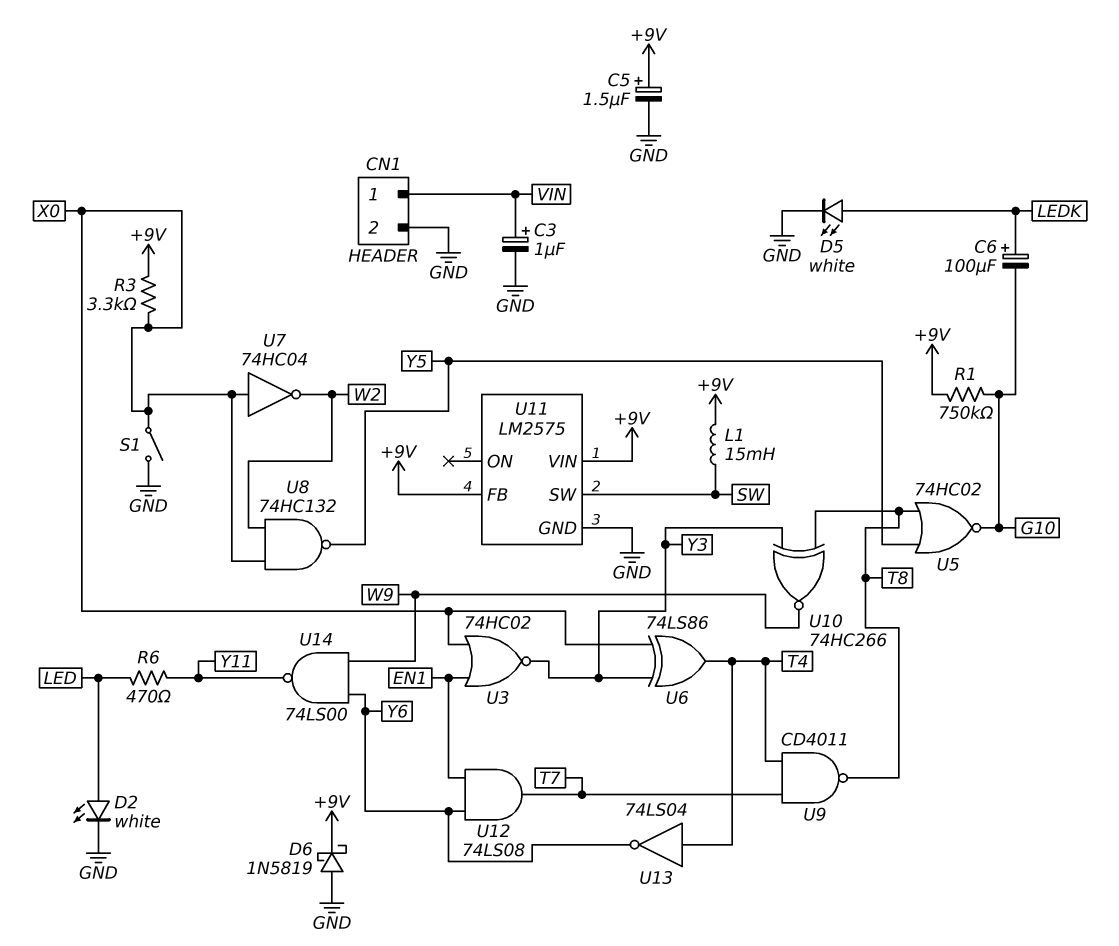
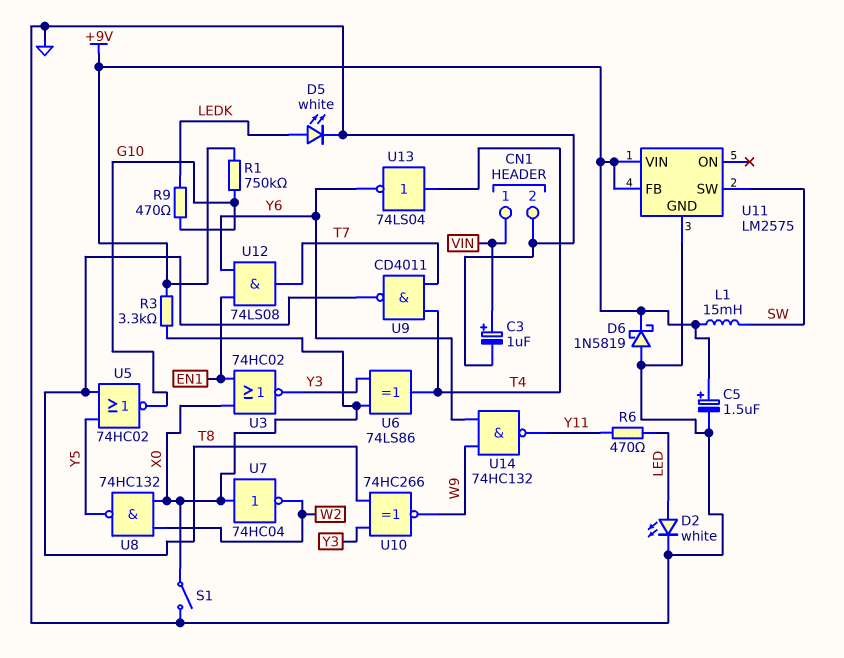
C6: 100uF (plus LEDK, minus G10) -> none
R9: none -> 470 (G10, LEDK)
U14: NAND 74LS00 (in W9, in Y6, out Y11) -> NAND 74HC132 (in W9, in Y6, out Y11)

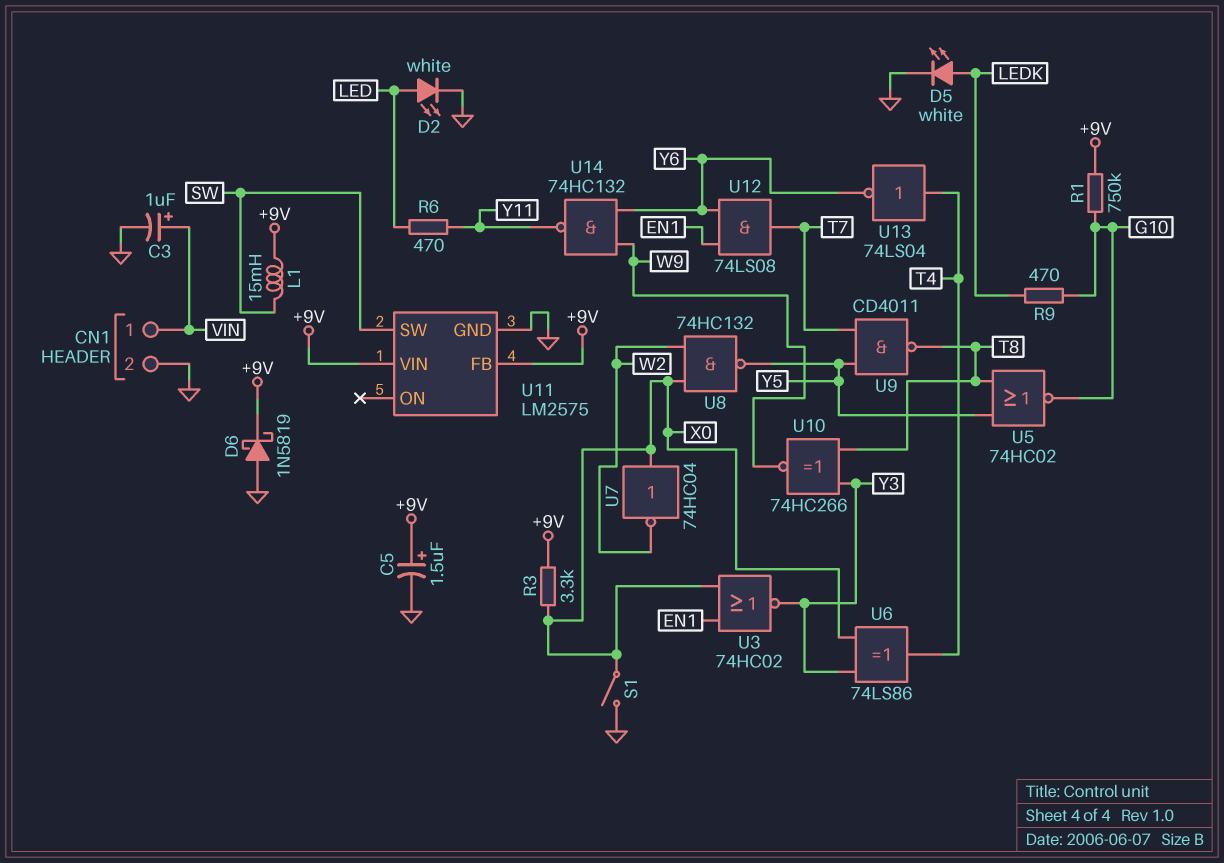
U9: NAND CD4011 (in T4, in T7, out T8) -> NAND CD4011 (in T7, in Y5, out T8)

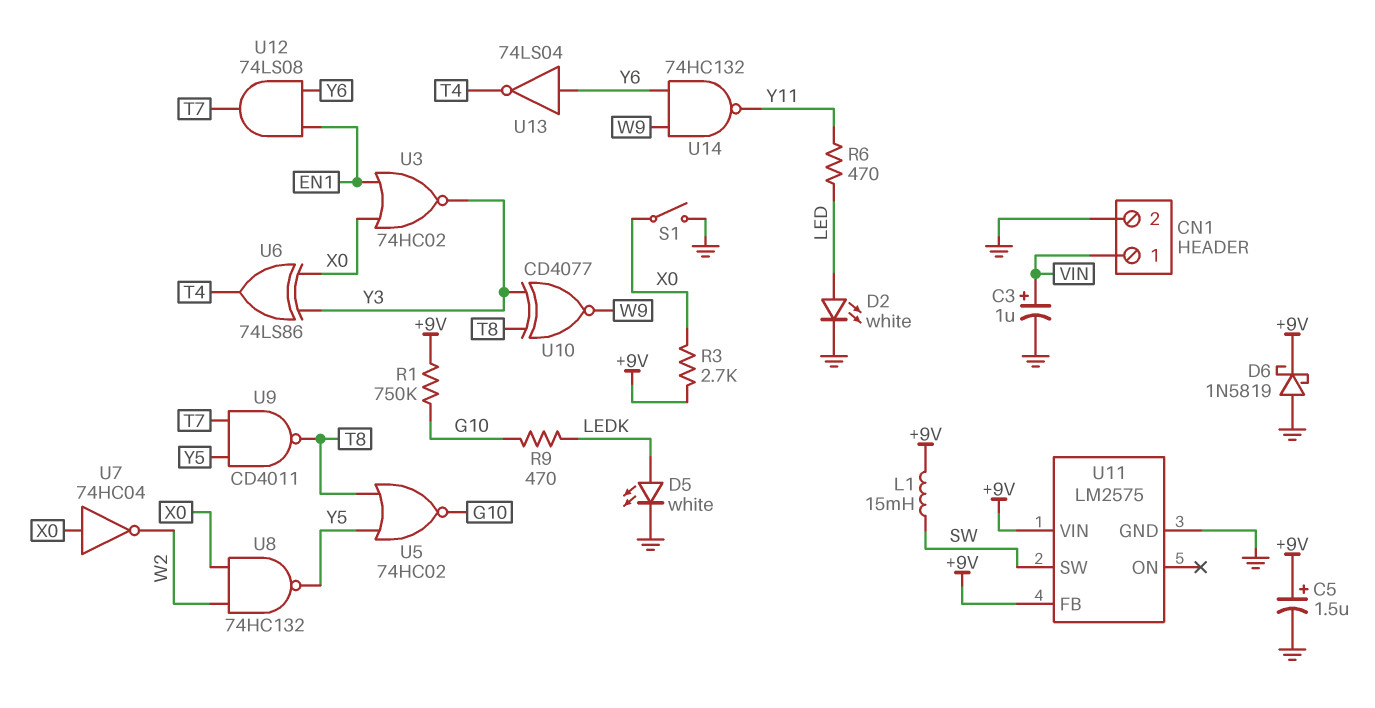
R3: 3.3k (+9V, X0) -> 2.7k (+9V, X0)
U10: XNOR 74HC266 (in T8, in Y3, out W9) -> XNOR CD4077 (in T8, in Y3, out W9)
U13: NOT 74LS04 (in T4, out Y6) -> NOT 74LS04 (in Y6, out T4)

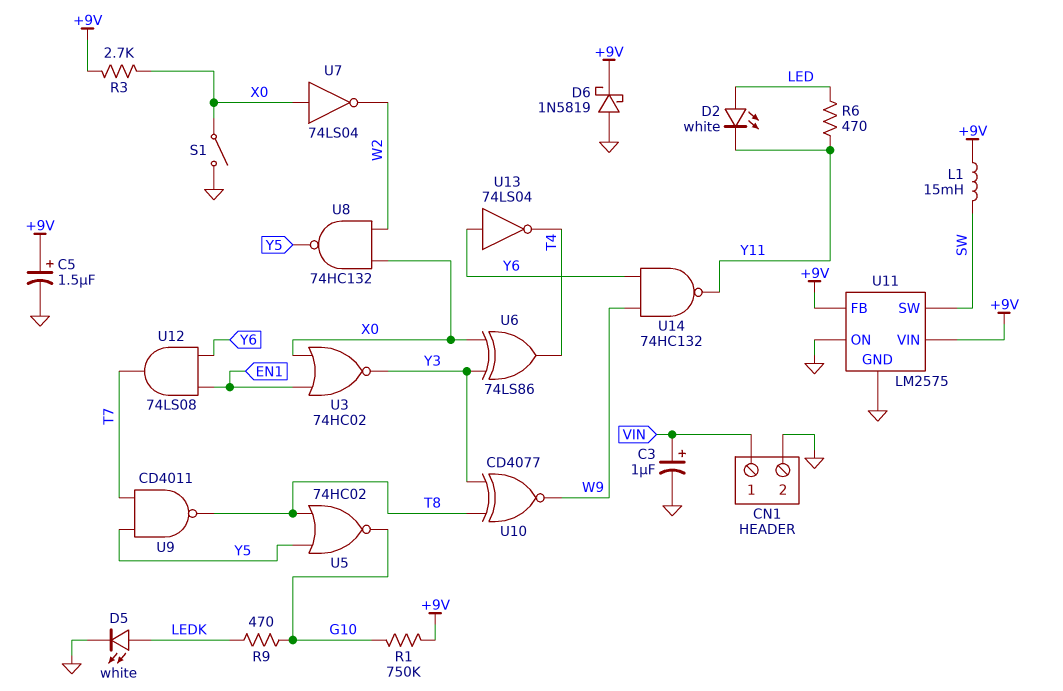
D2: LED white (A LED, K GND) -> LED white (A LED, K Y11)
U7: NOT 74HC04 (in X0, out W2) -> NOT 74LS04 (in X0, out W2)
U11 pin ON: none -> GND

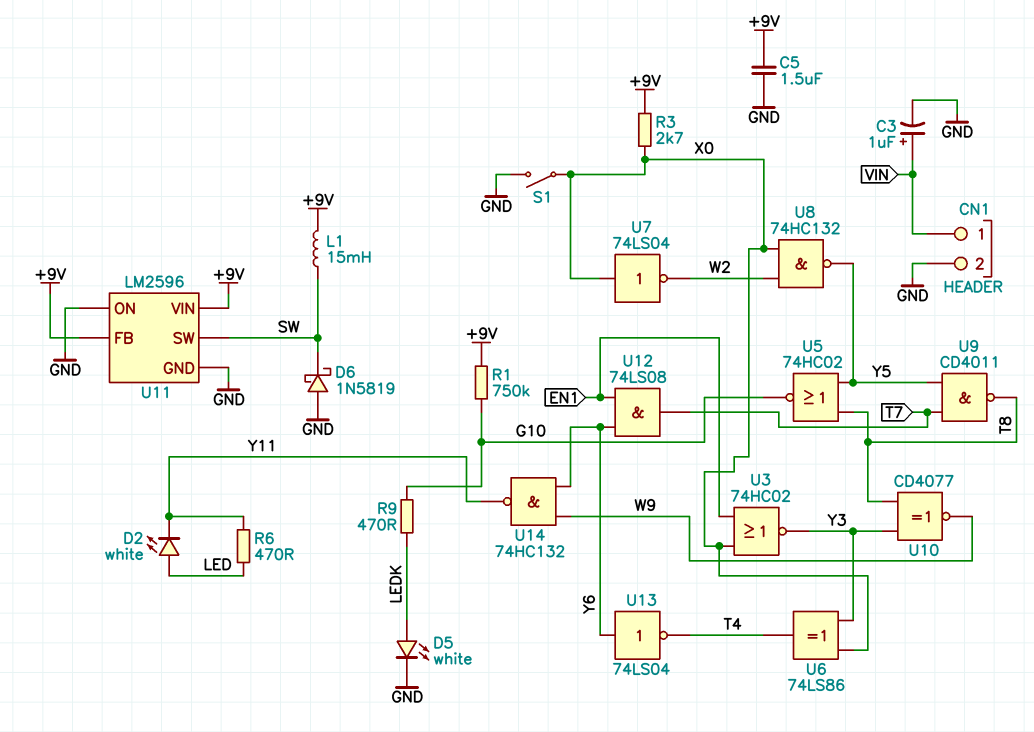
C5: 1.5uF (plus +9V, minus GND) -> 1.5uF (+9V, GND)
D6: schottky 1N5819 (A GND, K +9V) -> schottky 1N5819 (A GND, K SW)
U11: LM2575 -> LM2596

